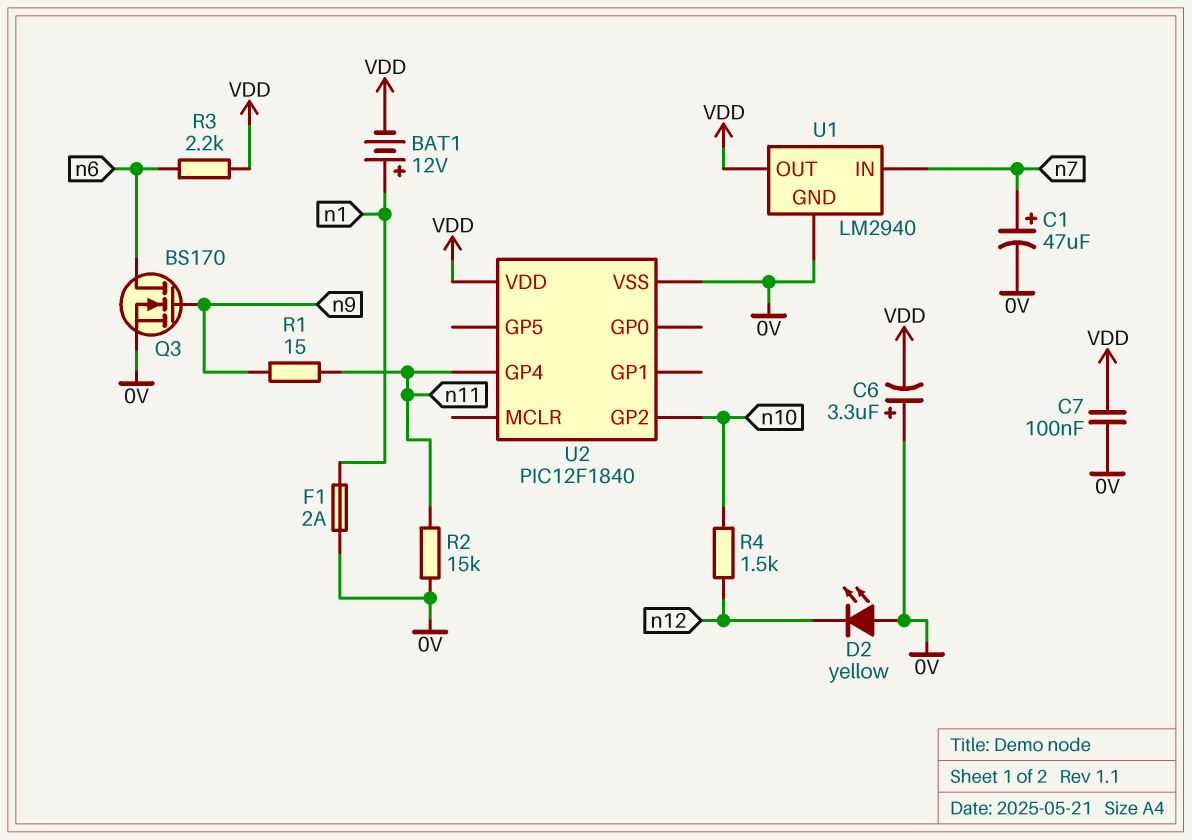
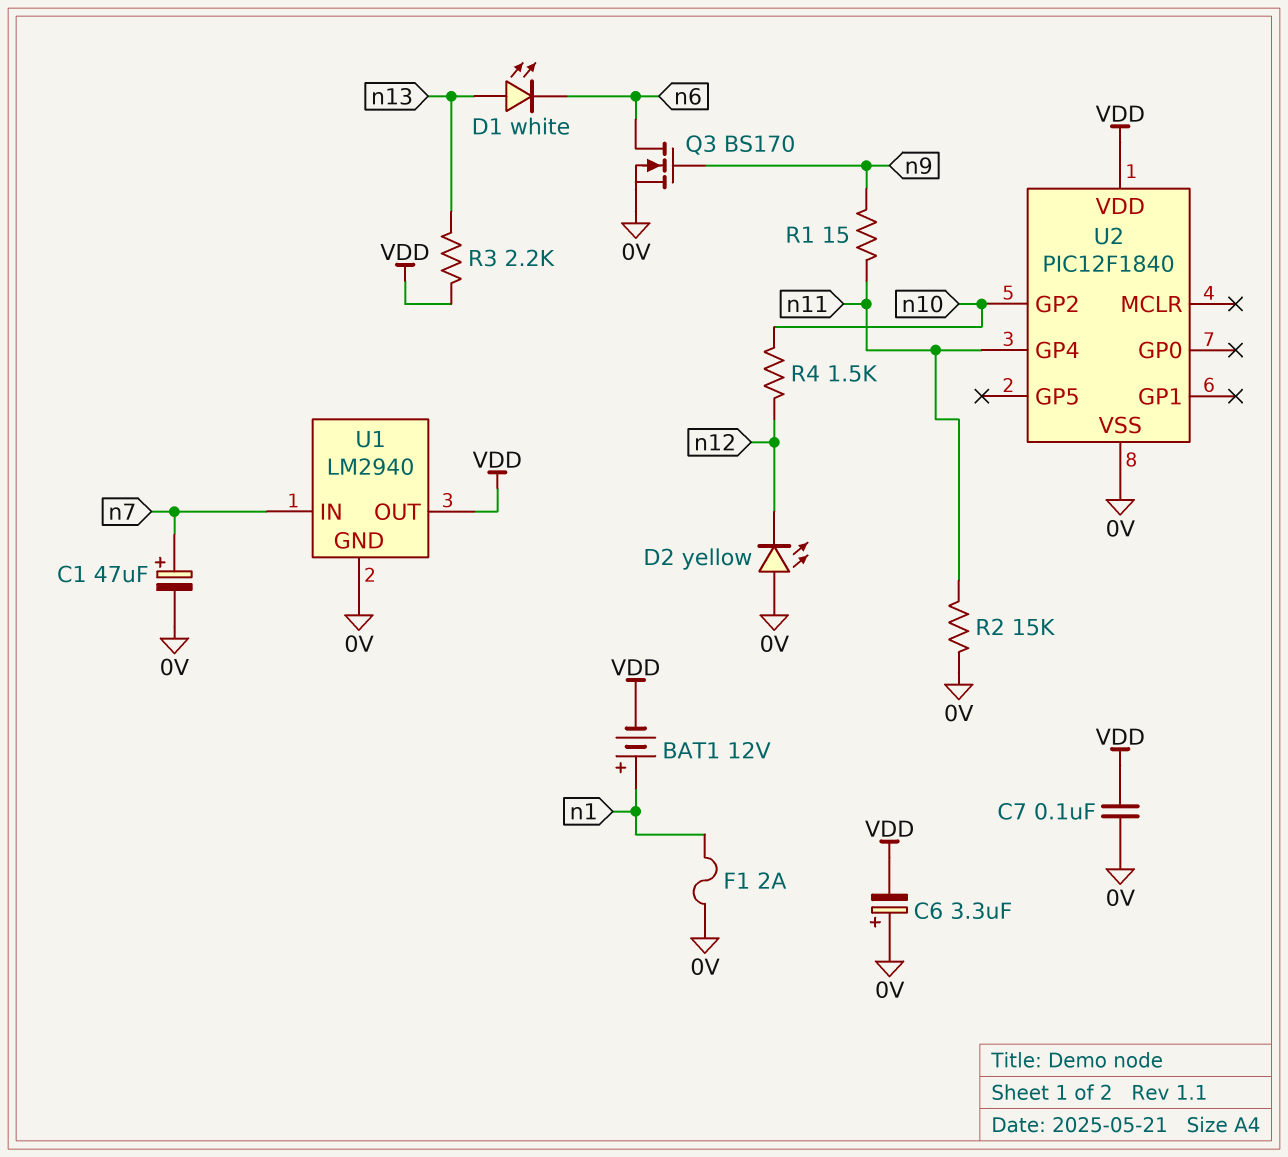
D1: none -> LED white (A n13, K n6)
R3: 2.2k (VDD, n6) -> 2.2k (VDD, n13)

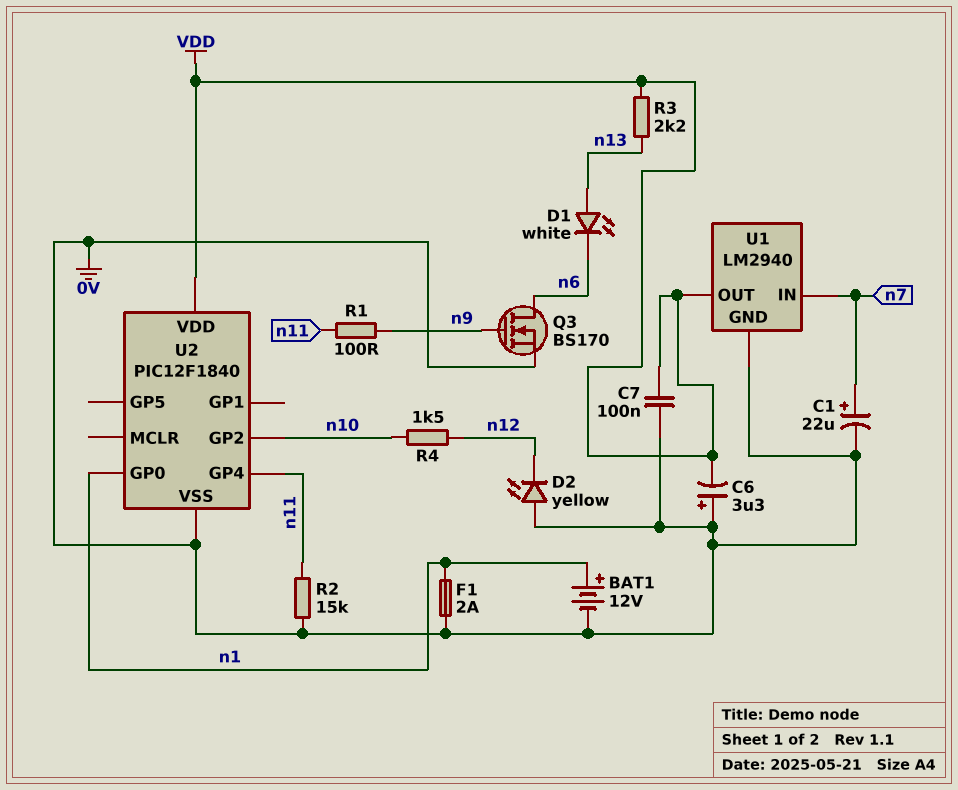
BAT1: 12V (plus n1, minus VDD) -> 12V (plus n1, minus 0V)
C1: 47uF (plus n7, minus 0V) -> 22uF (plus n7, minus 0V)
R1: 15 (n9, n11) -> 100 (n9, n11)
U2 pin GP0: none -> n1

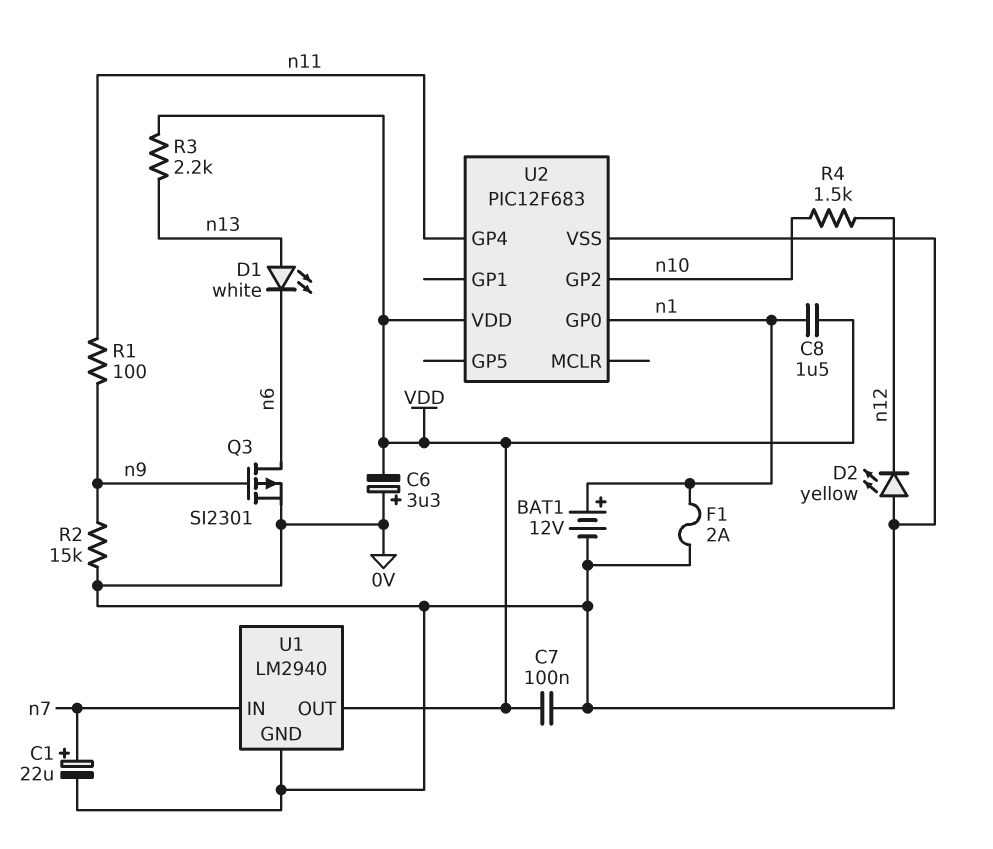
C8: none -> 1.5uF (VDD, n1)
Q3: NMOS BS170 (G n9, D n6, S 0V) -> PMOS SI2301 (G n9, D n6, S 0V)
R2: 15k (0V, n11) -> 15k (0V, n9)
U2: PIC12F1840 -> PIC12F683

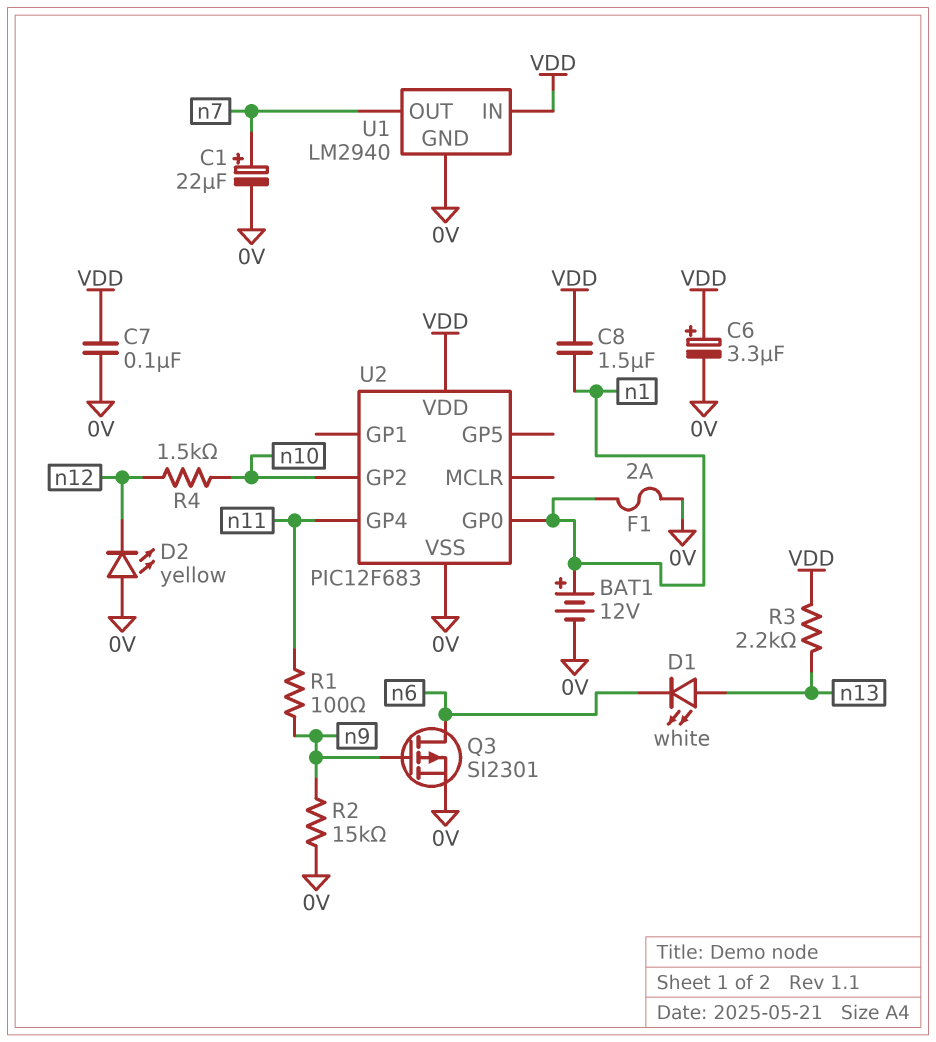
C6: 3.3uF (plus 0V, minus VDD) -> 3.3uF (plus VDD, minus 0V)
U1 pin IN: n7 -> VDD
U1 pin OUT: VDD -> n7

